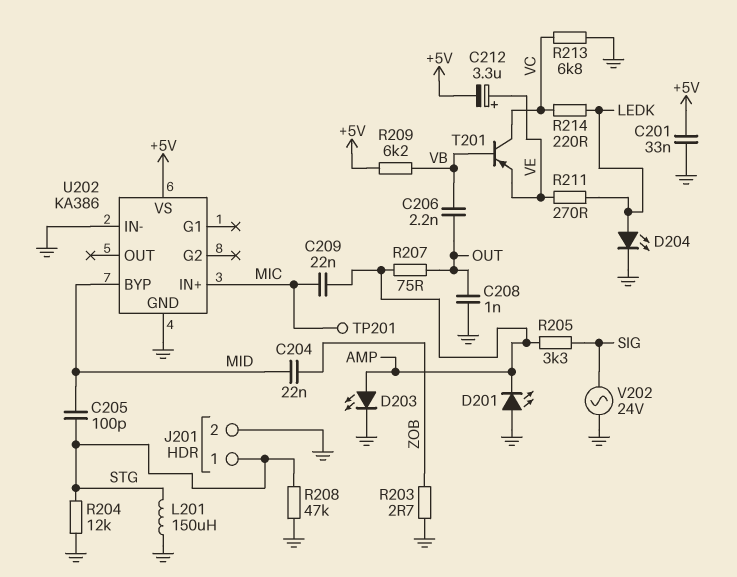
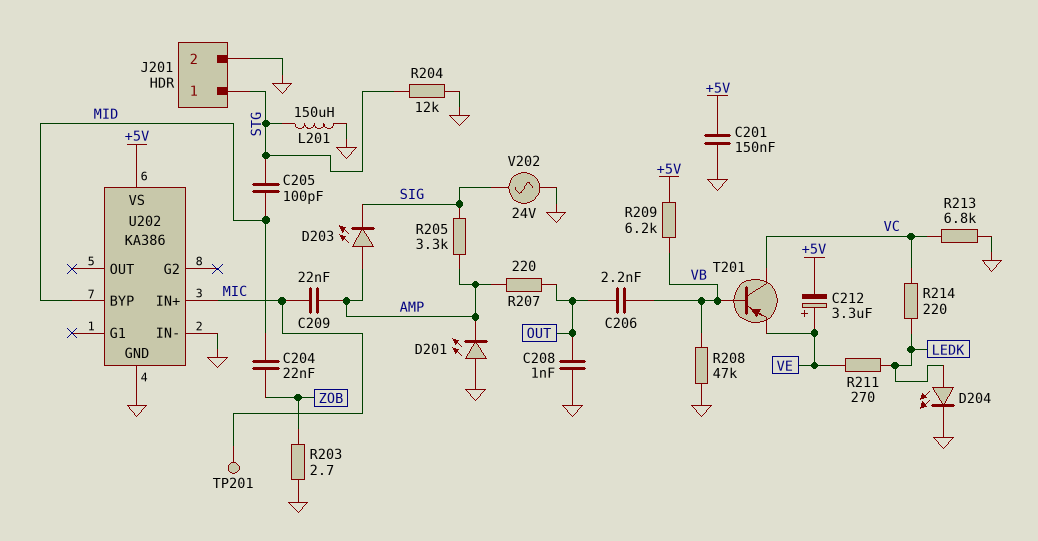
C201: 33nF (+5V, GND) -> 150nF (+5V, GND)
D203: LED (A AMP, K GND) -> LED (A AMP, K SIG)
R207: 75 (AMP, OUT) -> 220 (AMP, OUT)
R208: 47k (GND, STG) -> 47k (GND, VB)

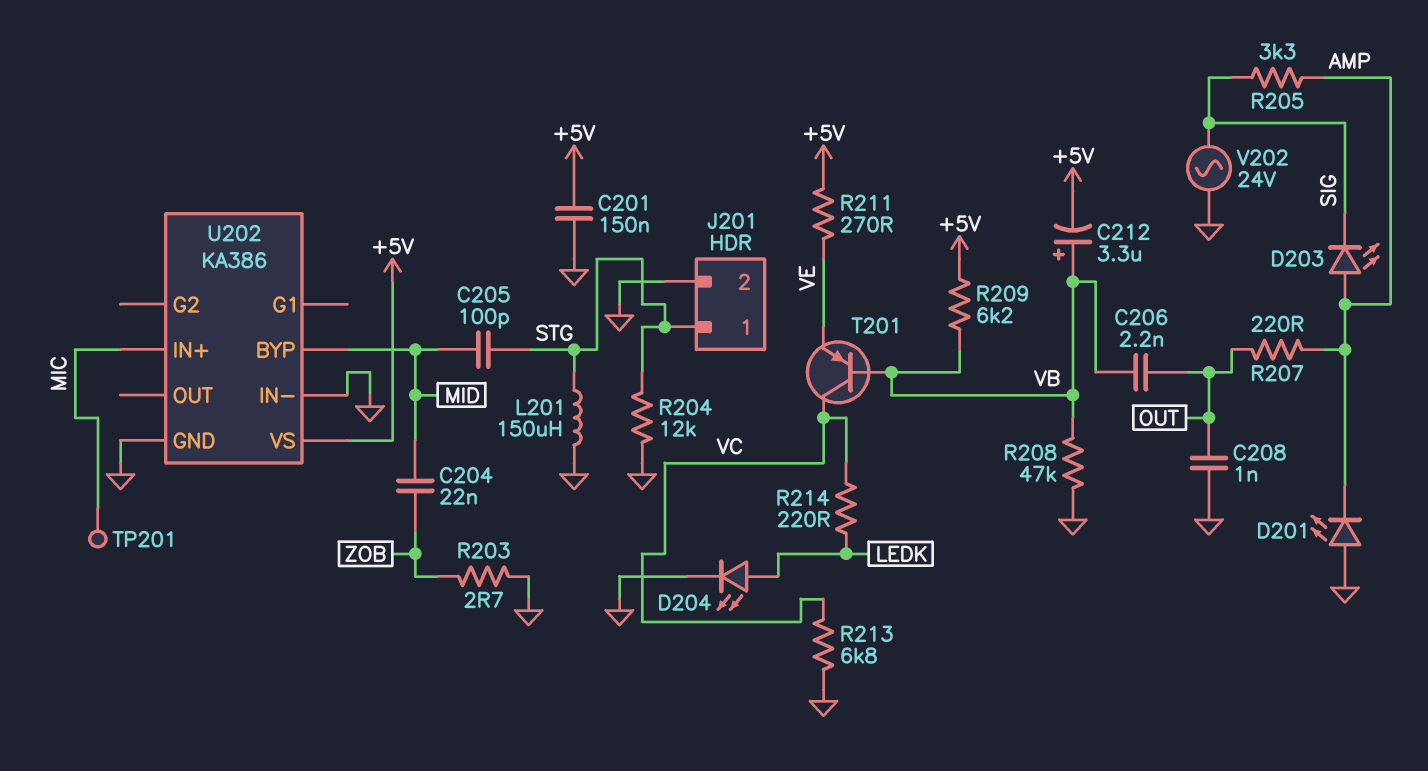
C209: 22nF (AMP, MIC) -> none
C212: 3.3uF (plus VE, minus +5V) -> 3.3uF (plus VB, minus +5V)
R211: 270 (LEDK, VE) -> 270 (+5V, VE)

